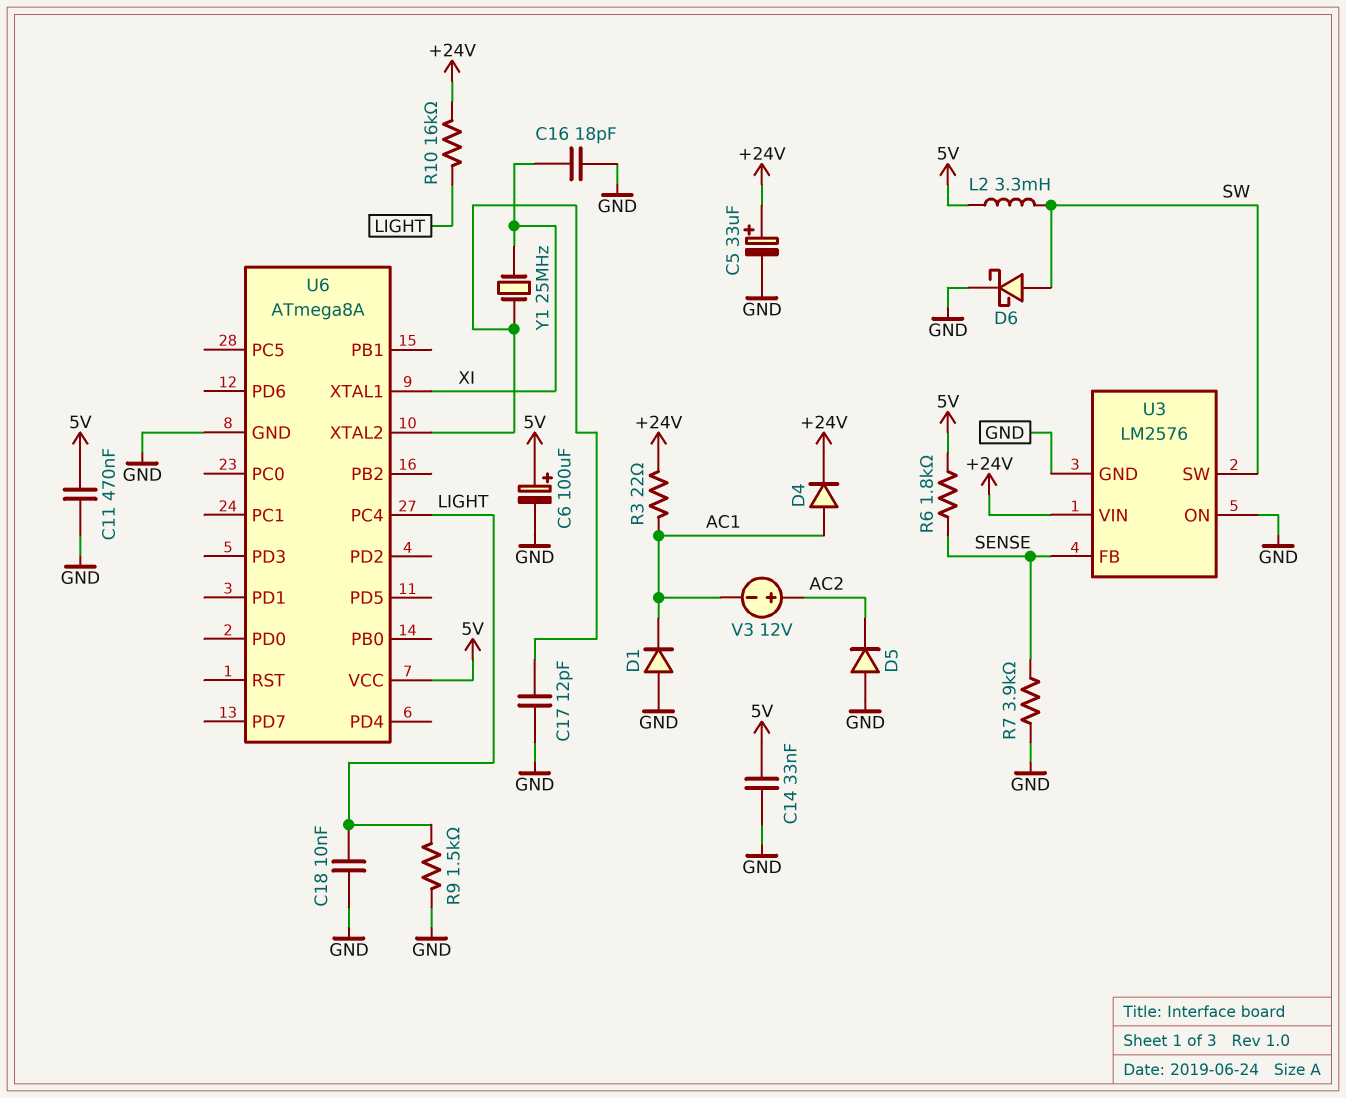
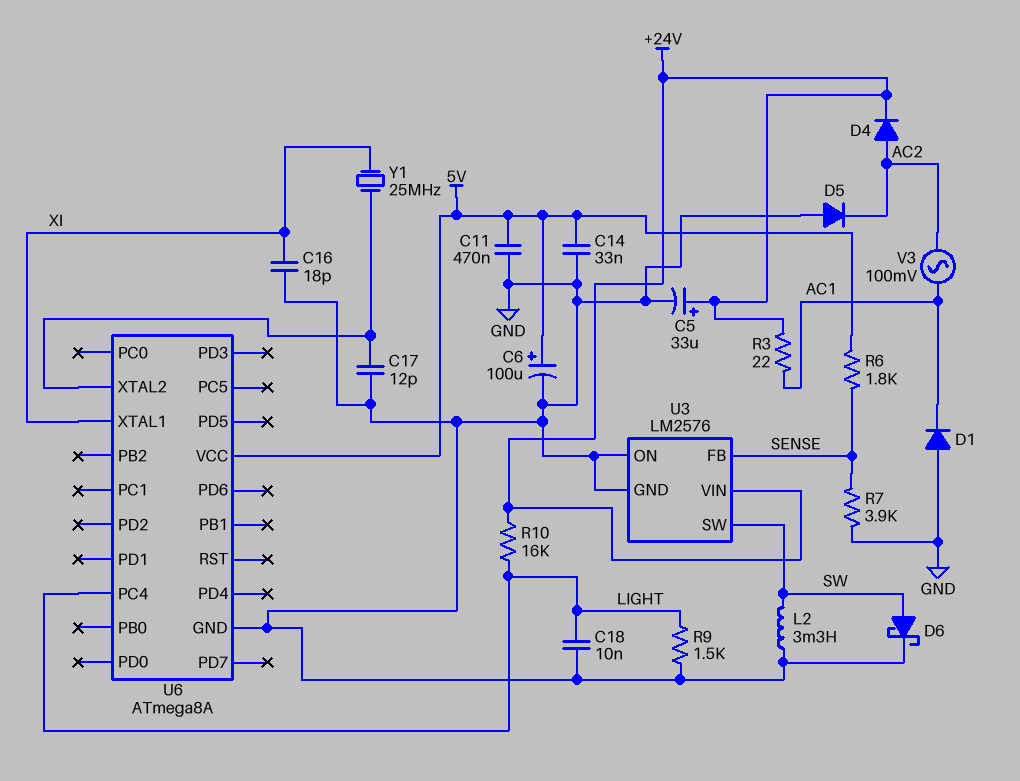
D4: diode (A AC1, K +24V) -> diode (A AC2, K +24V)
L2: 3.3mH (5V, SW) -> 3.3mH (GND, SW)
V3: 12V (plus AC2, minus AC1) -> AC 100mV (AC1, AC2)

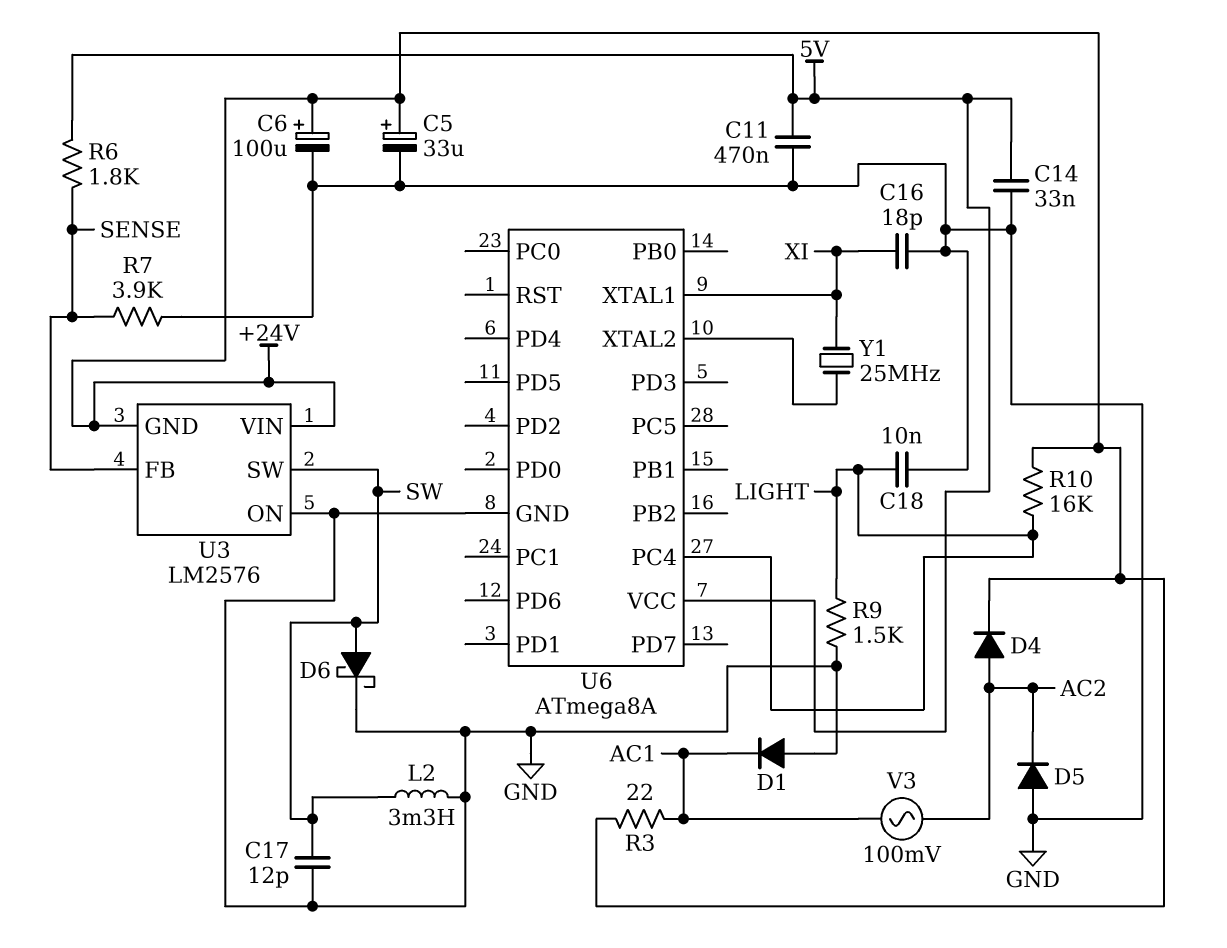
C6: 100uF (plus 5V, minus GND) -> 100uF (plus +24V, minus GND)
C17: 12pF (GND, U6/XTAL2) -> 12pF (GND, SW)
U3 pin GND: GND -> +24V

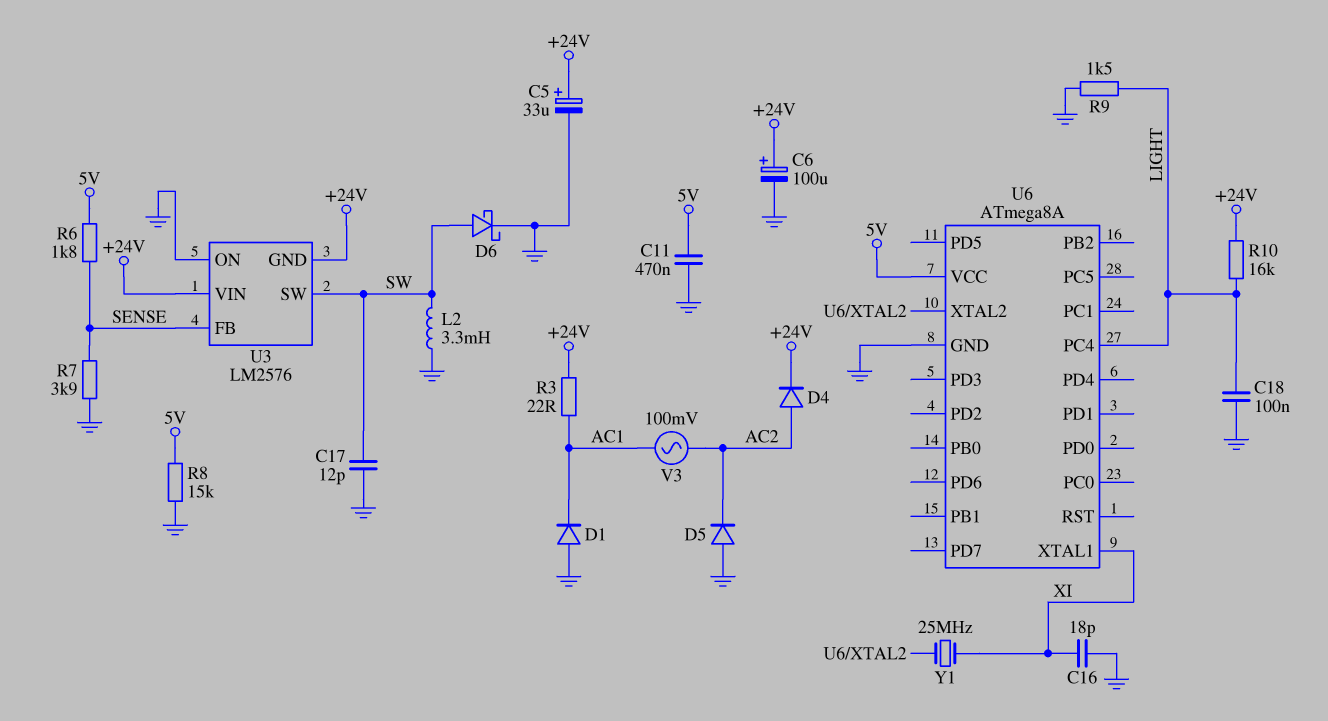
C14: 33nF (5V, GND) -> none
C18: 10nF (GND, LIGHT) -> 100nF (GND, LIGHT)
R8: none -> 15k (5V, GND)

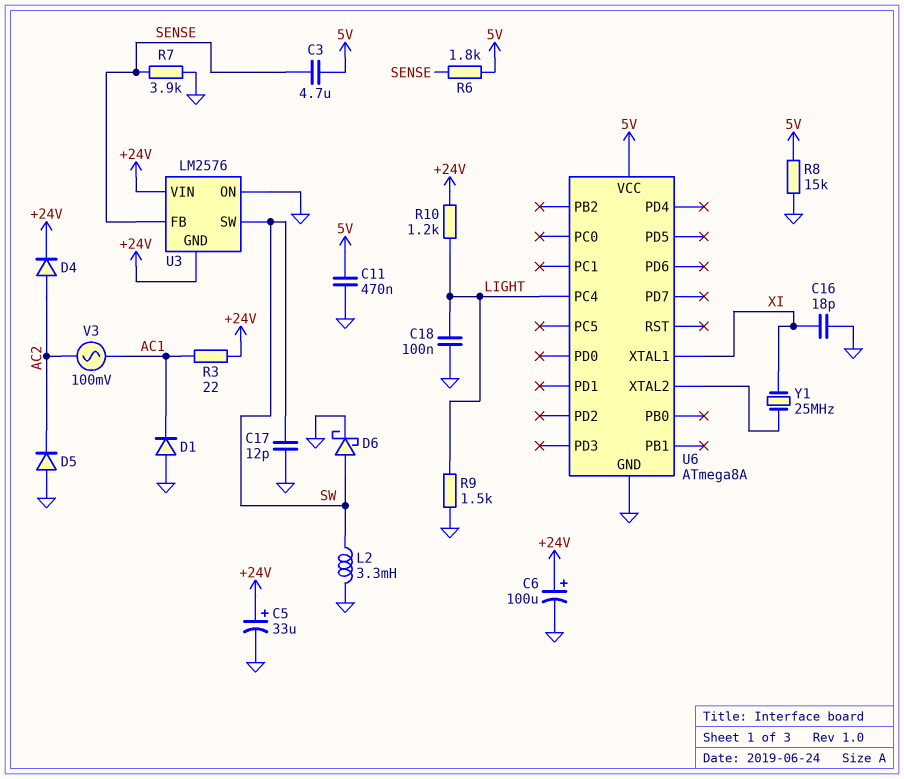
C3: none -> 4.7uF (5V, SENSE)
R10: 16k (+24V, LIGHT) -> 1.2k (+24V, LIGHT)

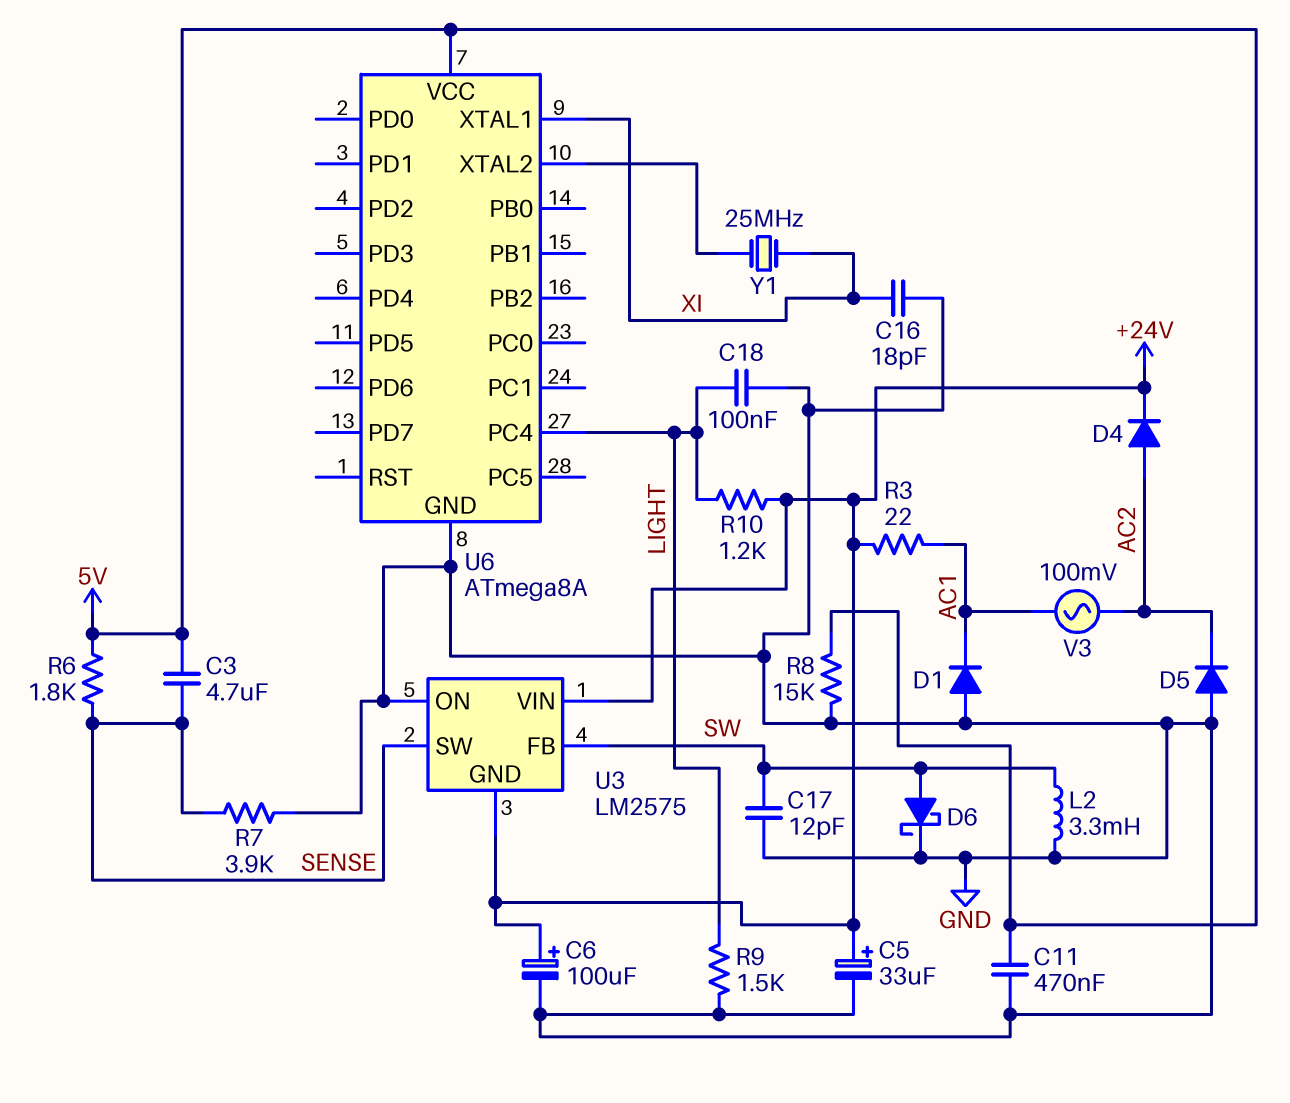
U3: LM2576 -> LM2575
U3 pin FB: SENSE -> SW
U3 pin SW: SW -> SENSE

